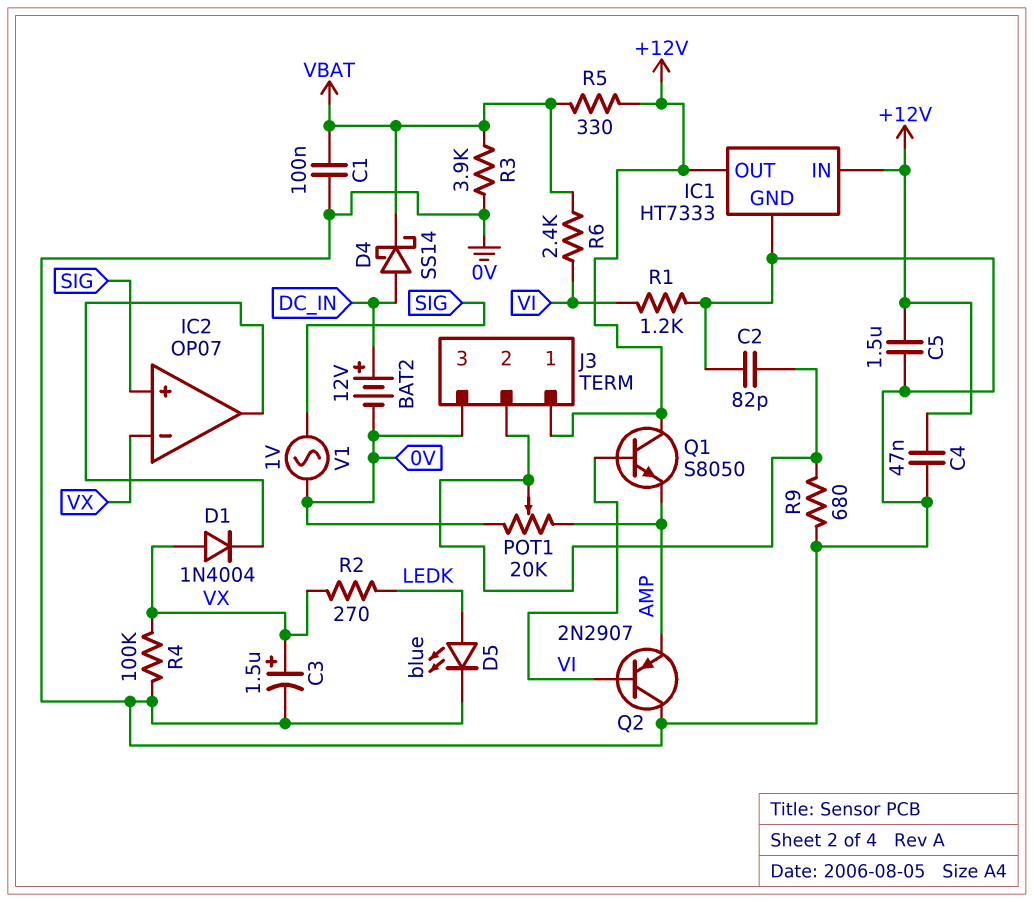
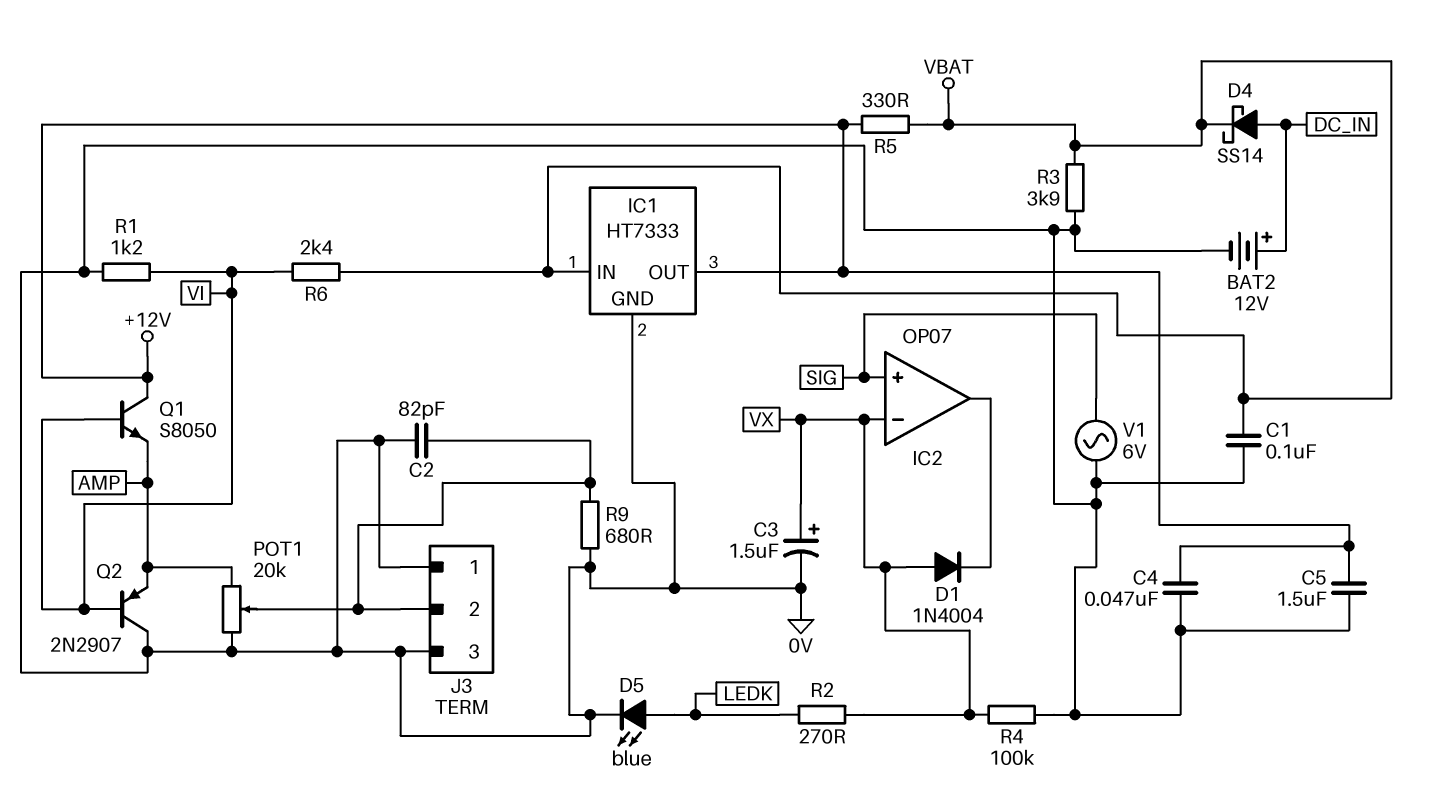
IC1 pin IN: +12V -> VBAT
J3 pin 1: +12V -> 0V
V1: AC 1V (0V, SIG) -> AC 6V (0V, SIG)

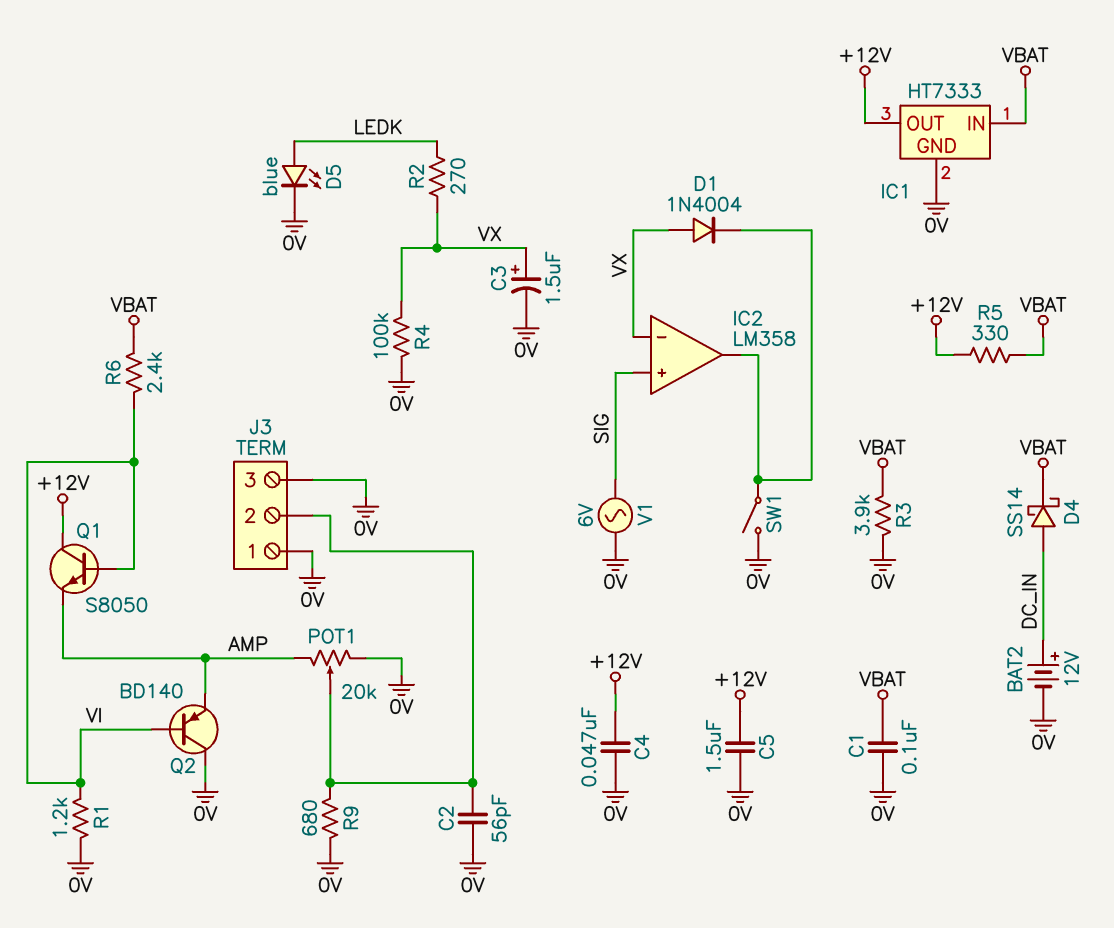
C2: 82pF (0V, J3/2) -> 56pF (0V, J3/2)
IC2: OP07 -> LM358
Q2: PNP 2N2907 (B VI, C 0V, E AMP) -> PNP BD140 (B VI, C 0V, E AMP)
SW1: none -> switch (0V, IC2/out)

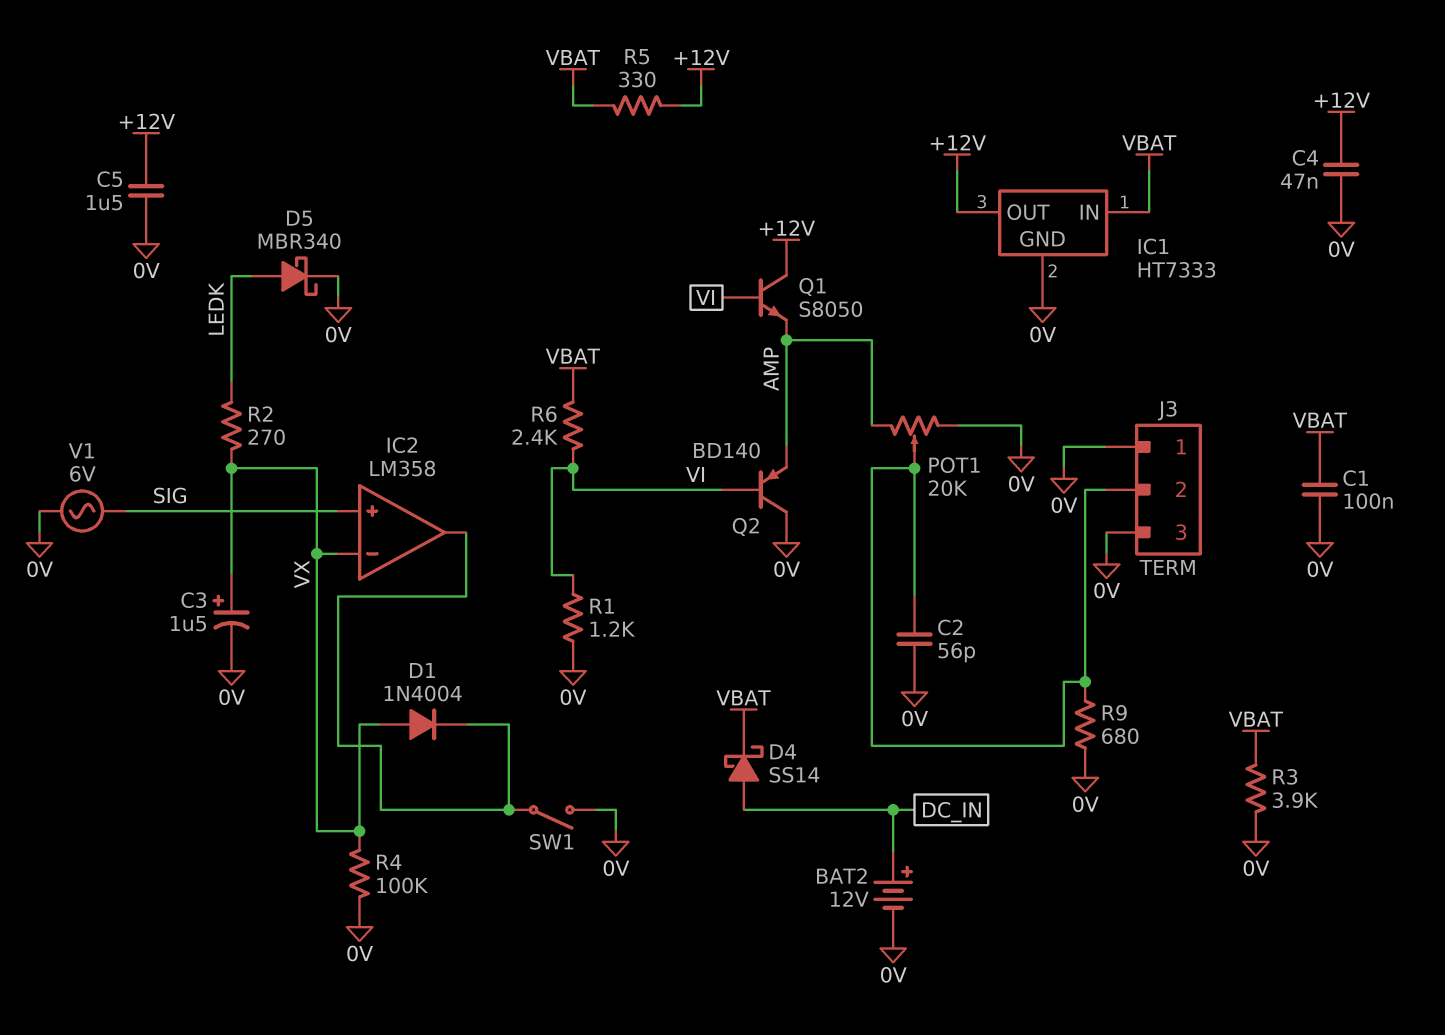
D5: LED blue (A LEDK, K 0V) -> schottky MBR340 (A LEDK, K 0V)

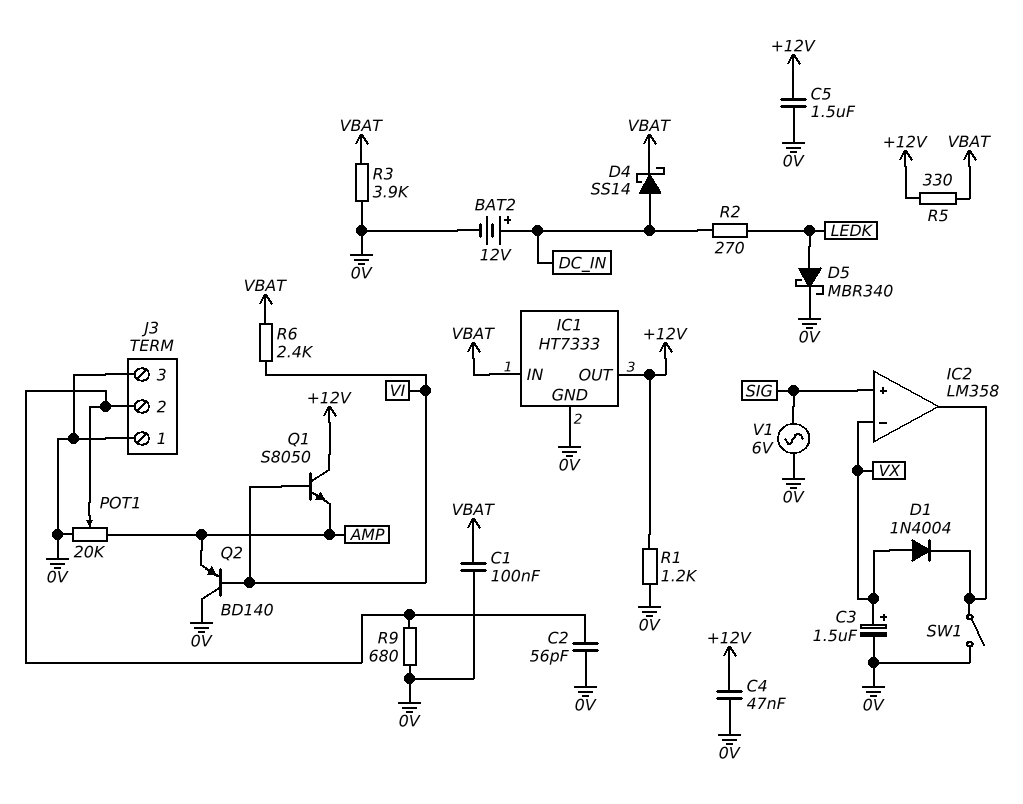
R1: 1.2k (0V, VI) -> 1.2k (+12V, 0V)
R2: 270 (LEDK, VX) -> 270 (DC_IN, LEDK)
R4: 100k (0V, VX) -> none

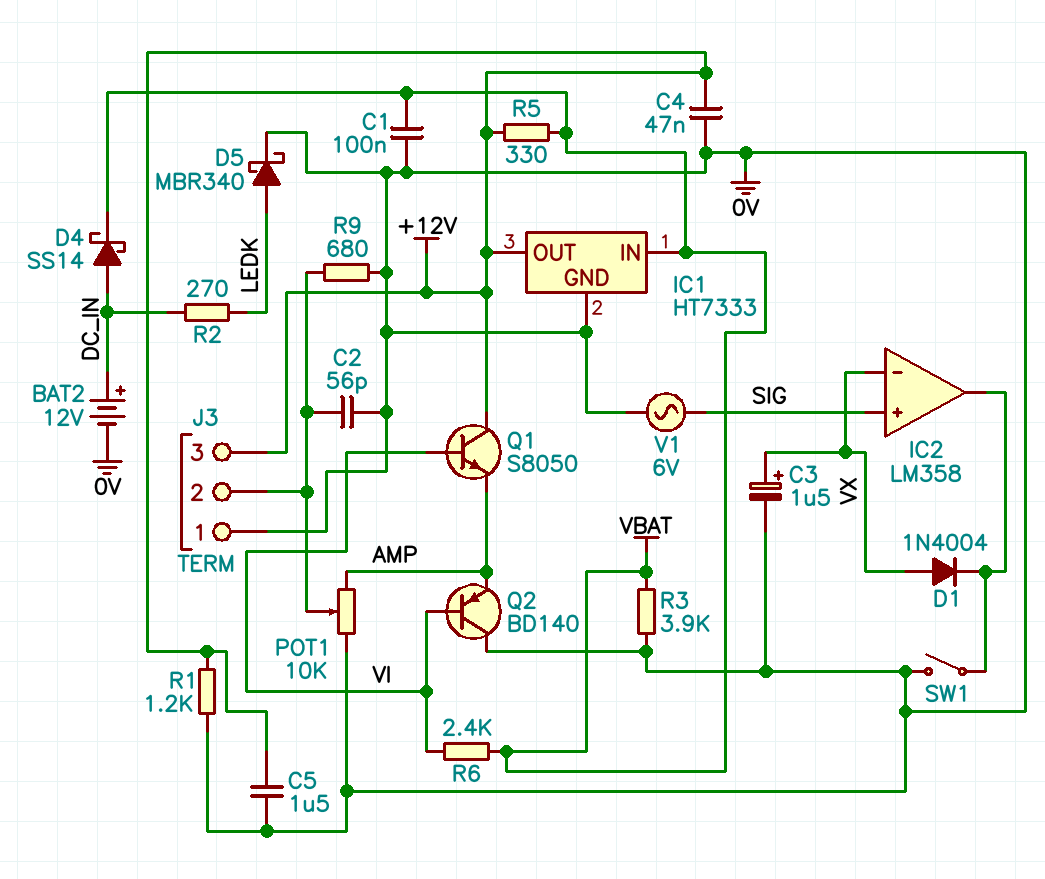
J3 pin 3: 0V -> +12V
POT1: 20k (0V, AMP, wiper J3/2) -> 10k (0V, AMP, wiper J3/2)

